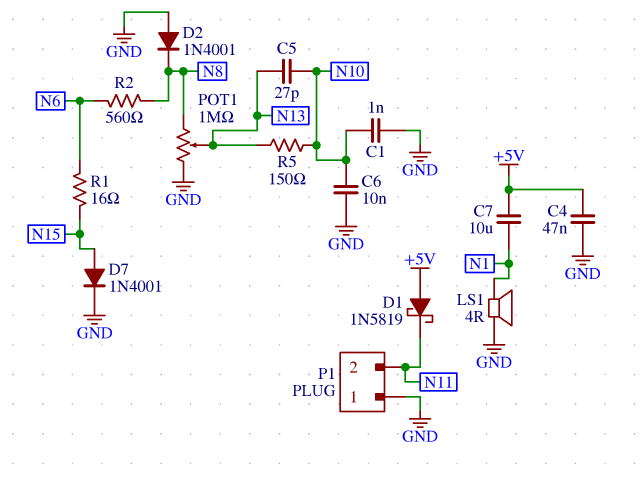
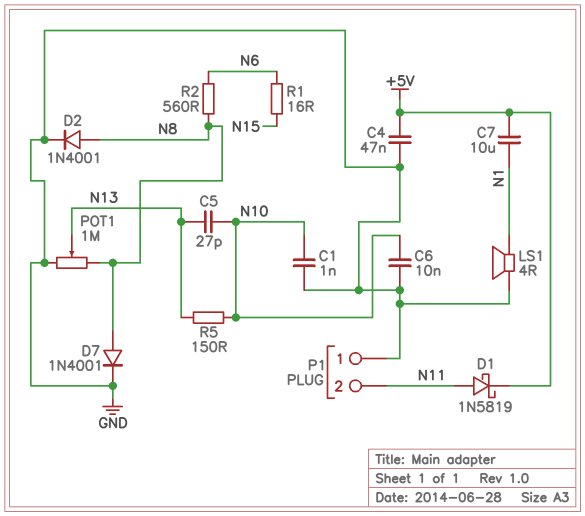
D1: schottky 1N5819 (A +5V, K N11) -> schottky 1N5819 (A N11, K +5V)
D2: diode 1N4001 (A GND, K N8) -> diode 1N4001 (A N8, K GND)
D7: diode 1N4001 (A N15, K GND) -> diode 1N4001 (A N8, K GND)

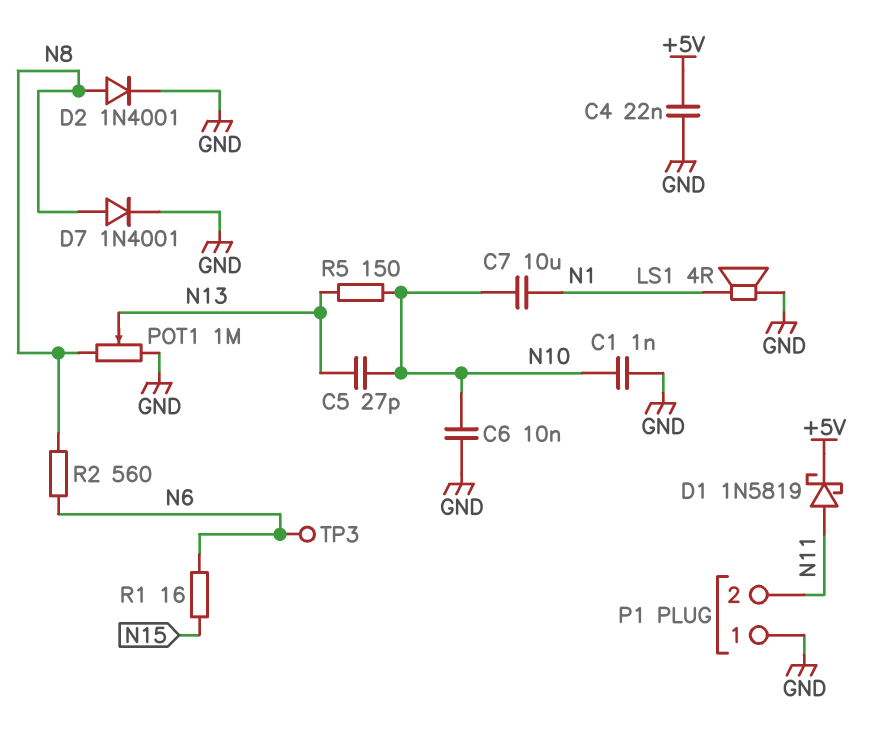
C4: 47nF (+5V, GND) -> 22nF (+5V, GND)
C7: 10uF (+5V, N1) -> 10uF (N1, N10)
TP3: none -> test point (N6)

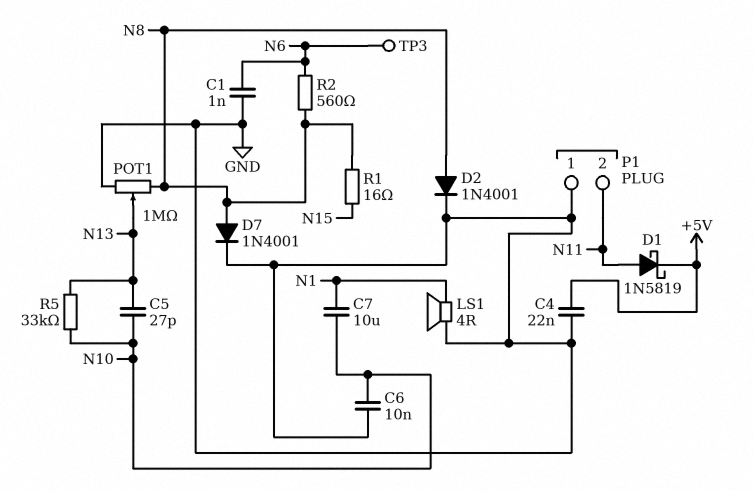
C1: 1nF (GND, N10) -> 1nF (GND, N6)
R1: 16 (N6, N15) -> 16 (N8, N15)
R5: 150 (N10, N13) -> 33k (N10, N13)

